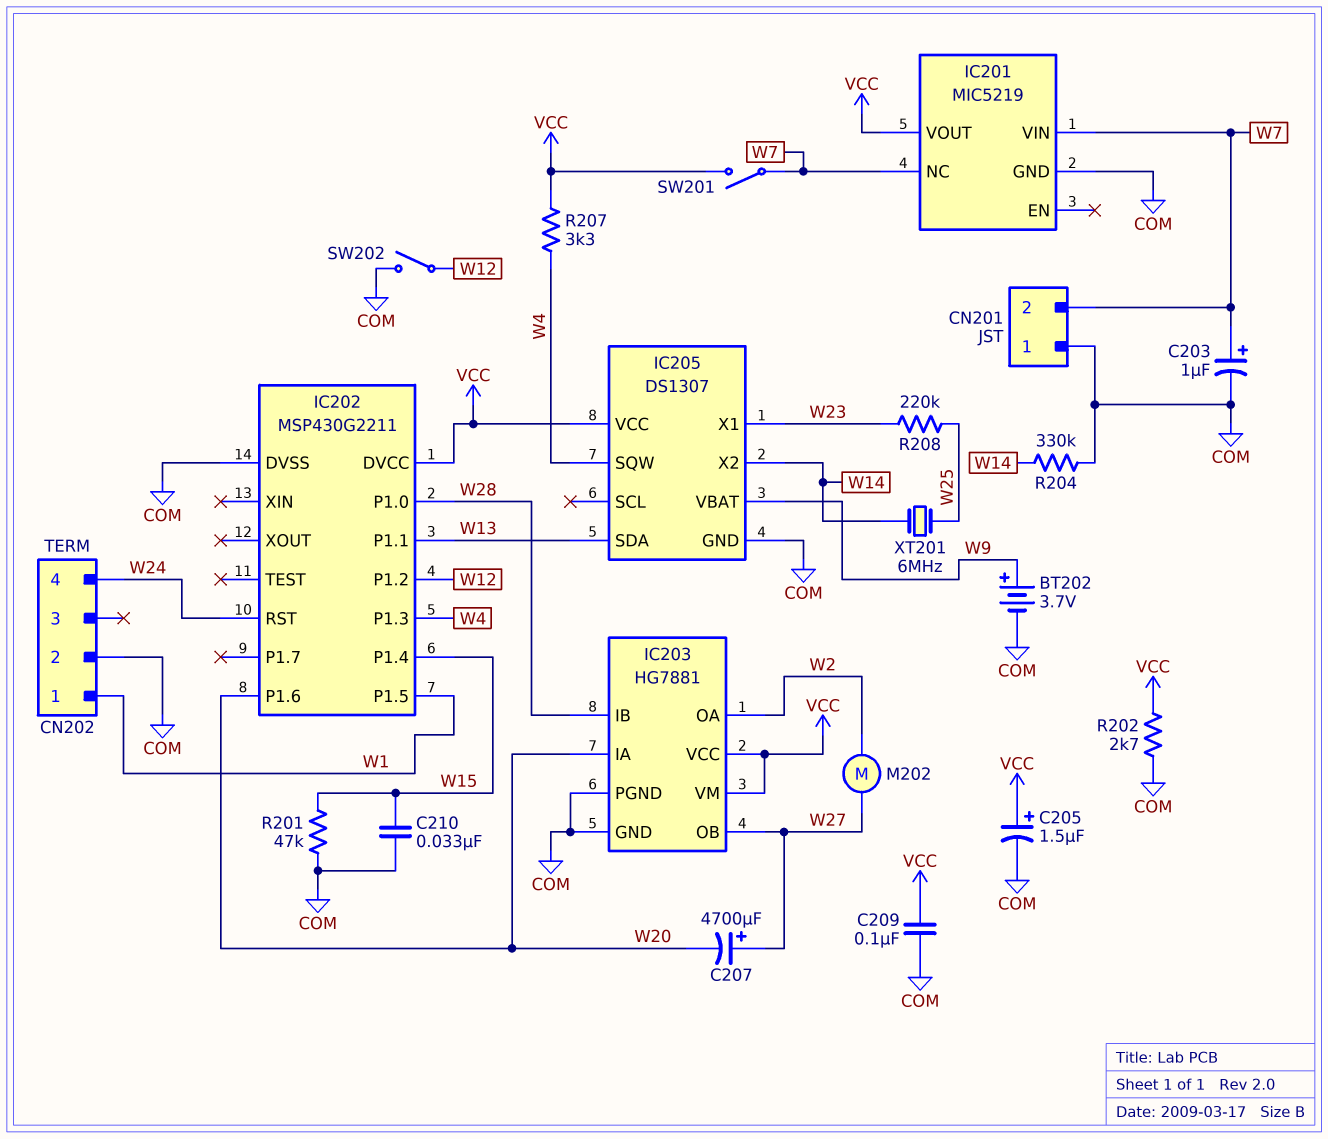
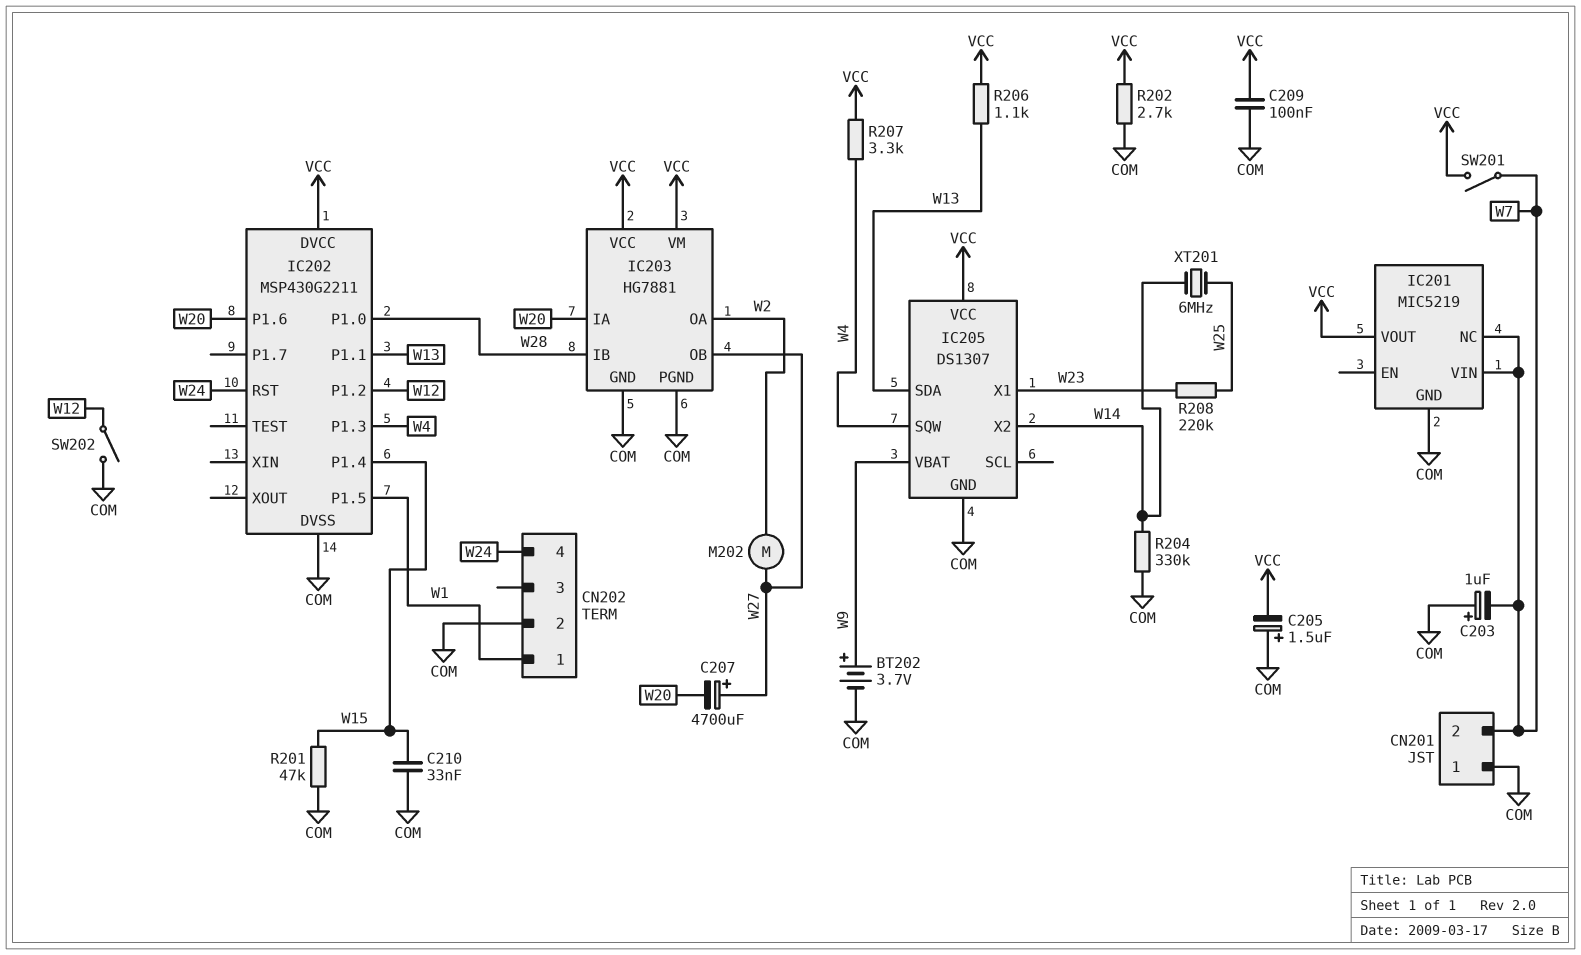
C203: 1uF (plus W7, minus COM) -> 1uF (plus COM, minus W7)
C205: 1.5uF (plus VCC, minus COM) -> 1.5uF (plus COM, minus VCC)
R206: none -> 1.1k (VCC, W13)

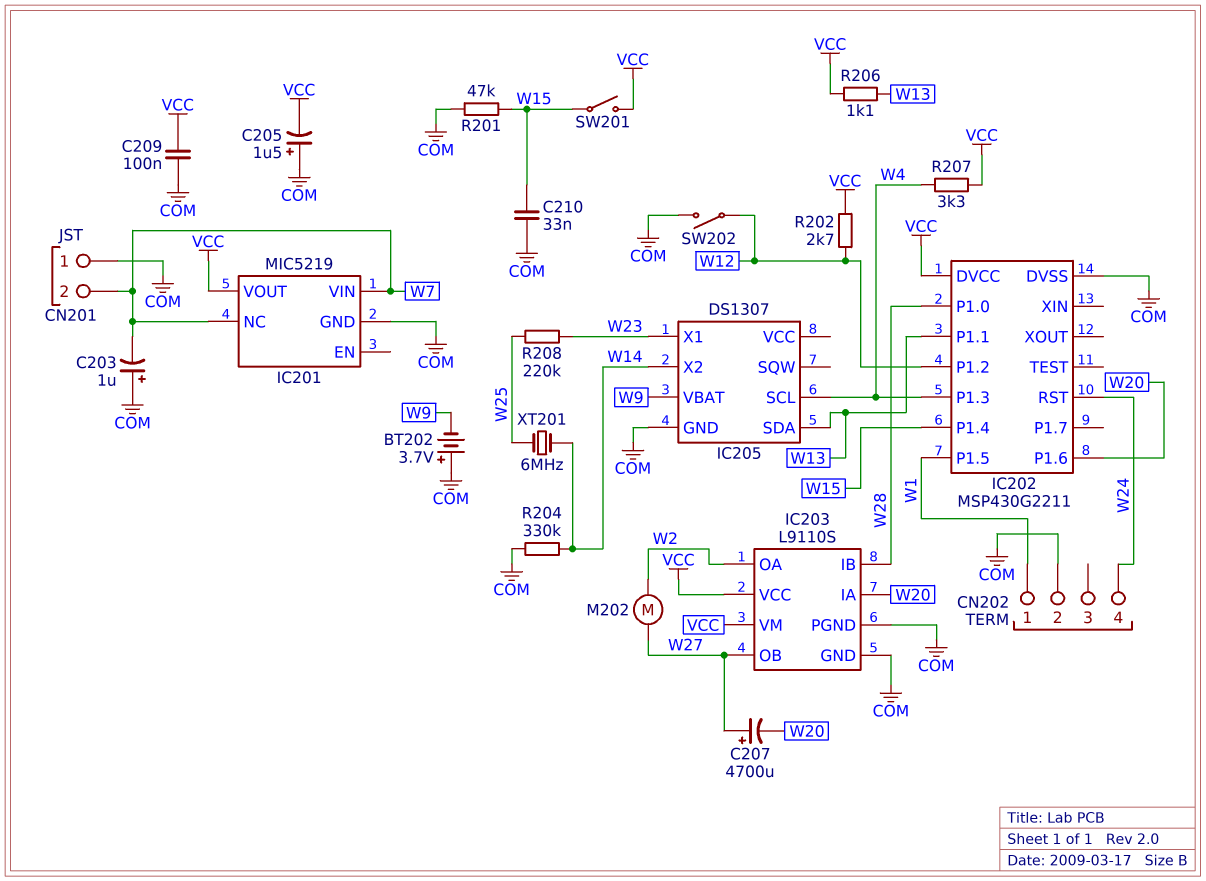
BT202: 3.7V (plus W9, minus COM) -> 3.7V (plus COM, minus W9)
IC203: HG7881 -> L9110S
IC205 pin SCL: none -> W4
IC205 pin SQW: W4 -> none
IC205 pin VCC: VCC -> none
R202: 2.7k (COM, VCC) -> 2.7k (VCC, W12)
SW201: switch (VCC, W7) -> switch (VCC, W15)

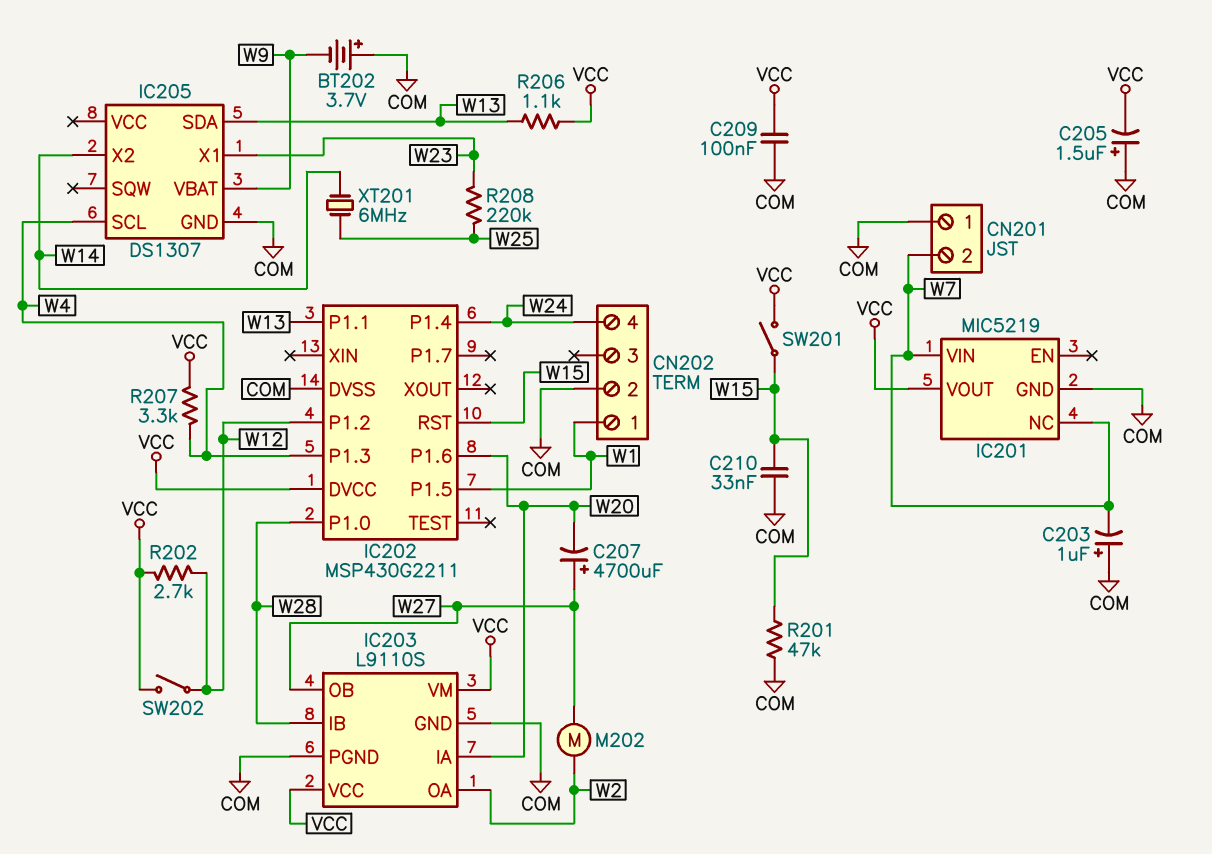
IC202 pin P1.4: W15 -> W24
IC202 pin RST: W24 -> W15
R204: 330k (COM, W14) -> none
SW202: switch (COM, W12) -> switch (VCC, W12)

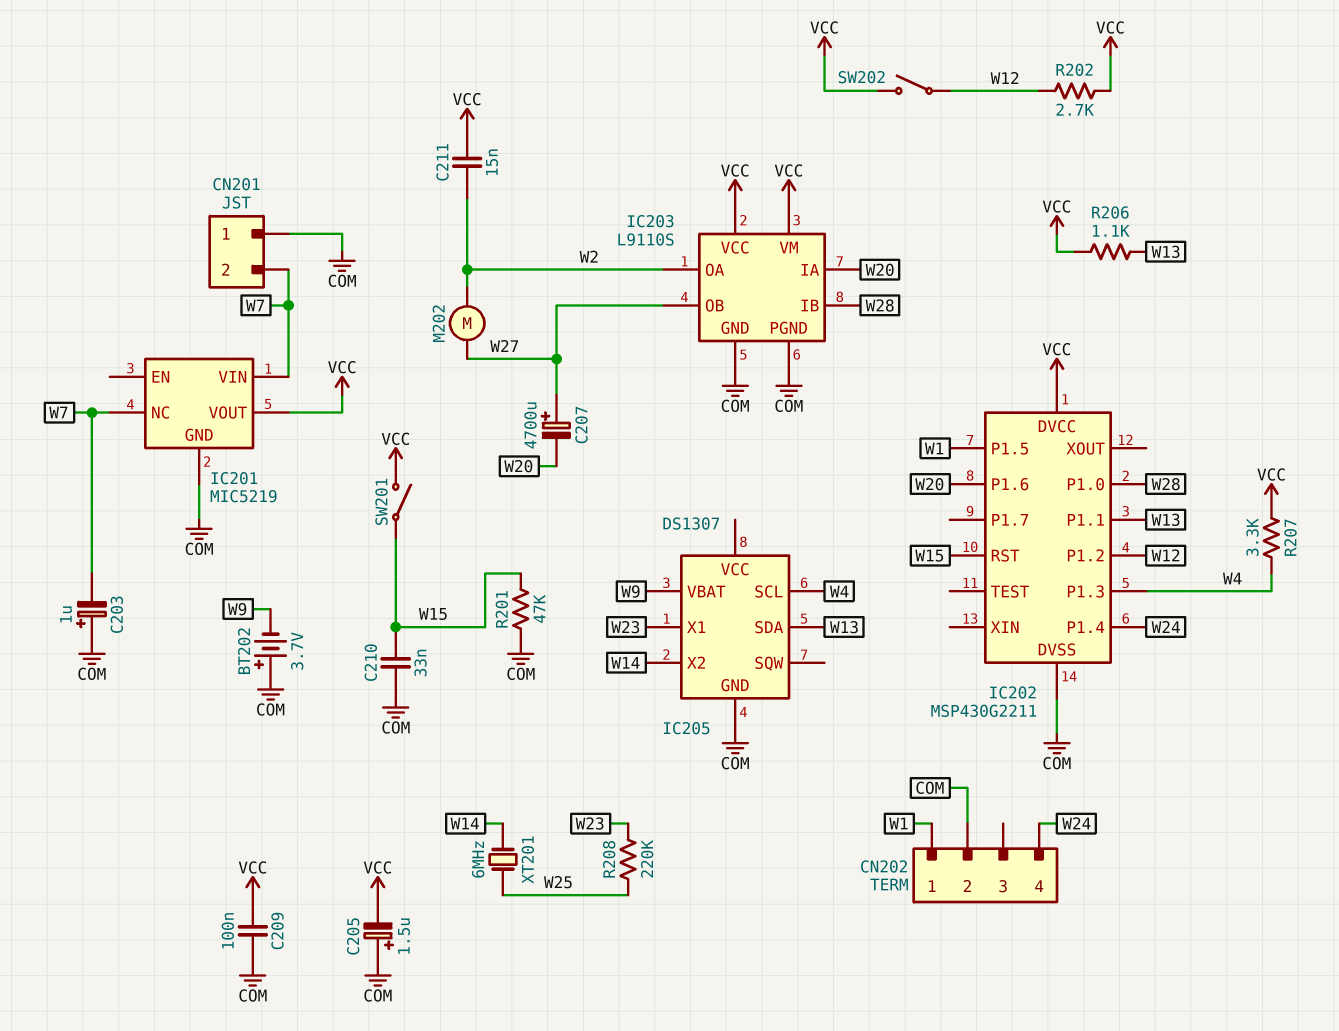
C211: none -> 15nF (VCC, W2)

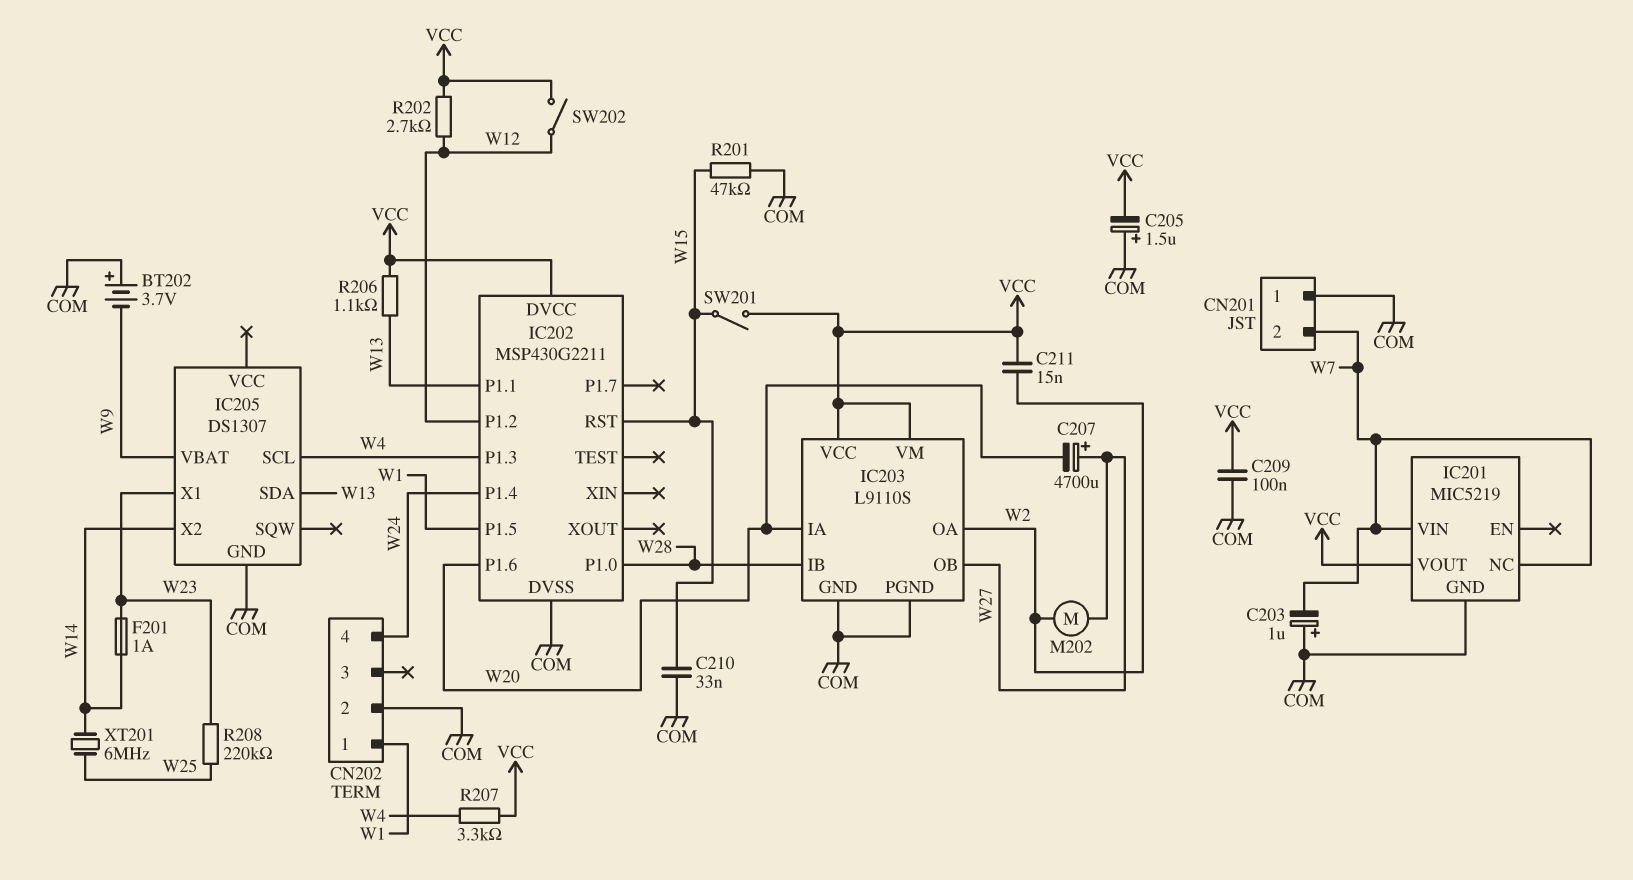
F201: none -> 1A (W14, W23)

